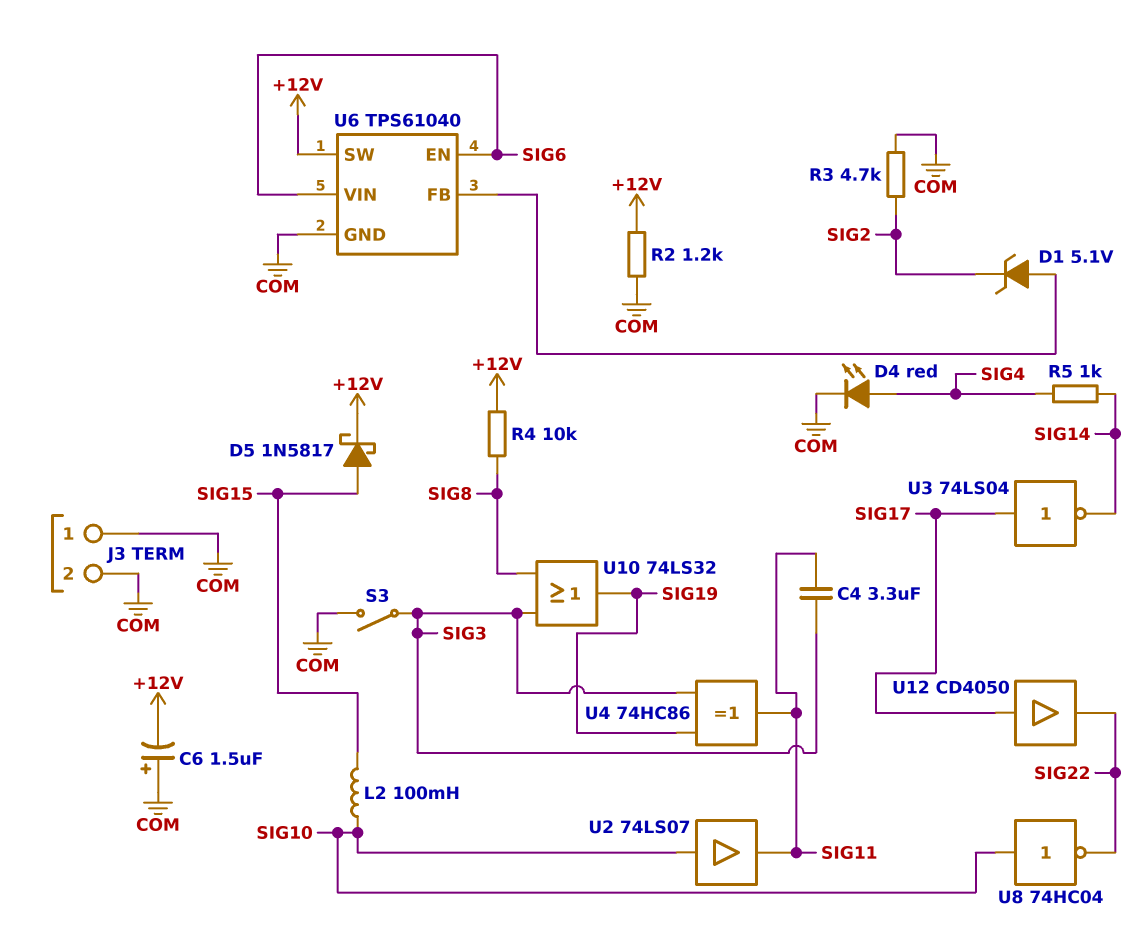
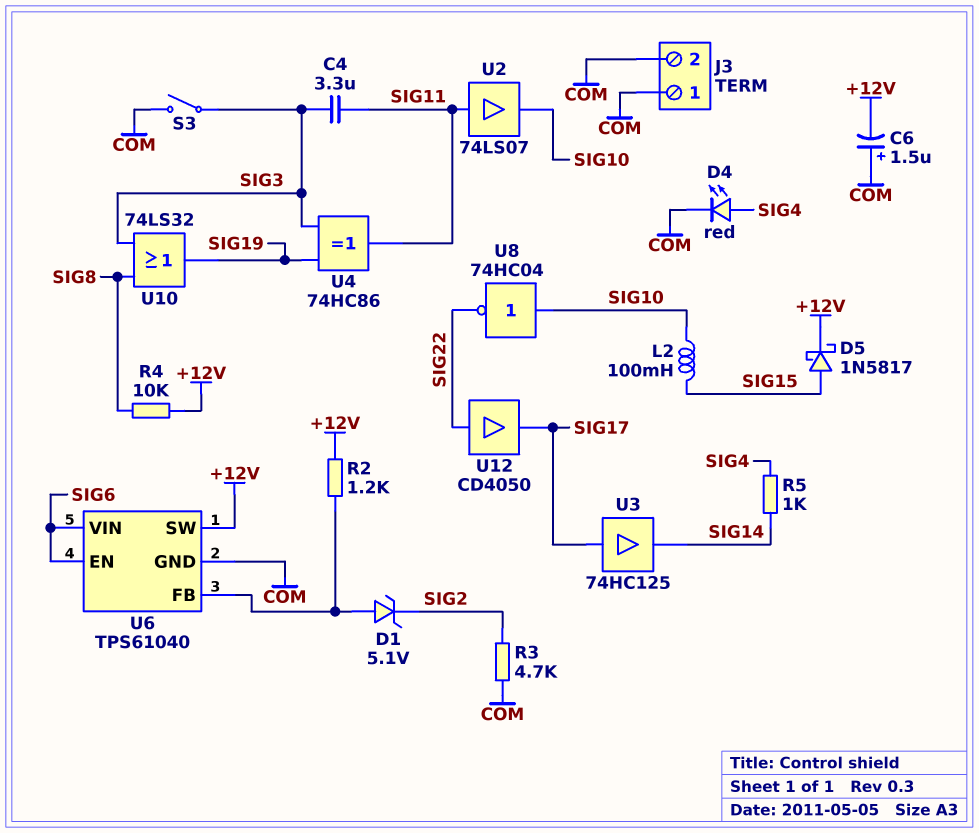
R2: 1.2k (+12V, COM) -> 1.2k (+12V, U6/FB)
U2: buffer 74LS07 (in SIG10, out SIG11) -> buffer 74LS07 (in SIG11, out SIG10)
U3: NOT 74LS04 (in SIG17, out SIG14) -> buffer 74HC125 (in SIG17, out SIG14)
U12: buffer CD4050 (in SIG17, out SIG22) -> buffer CD4050 (in SIG22, out SIG17)

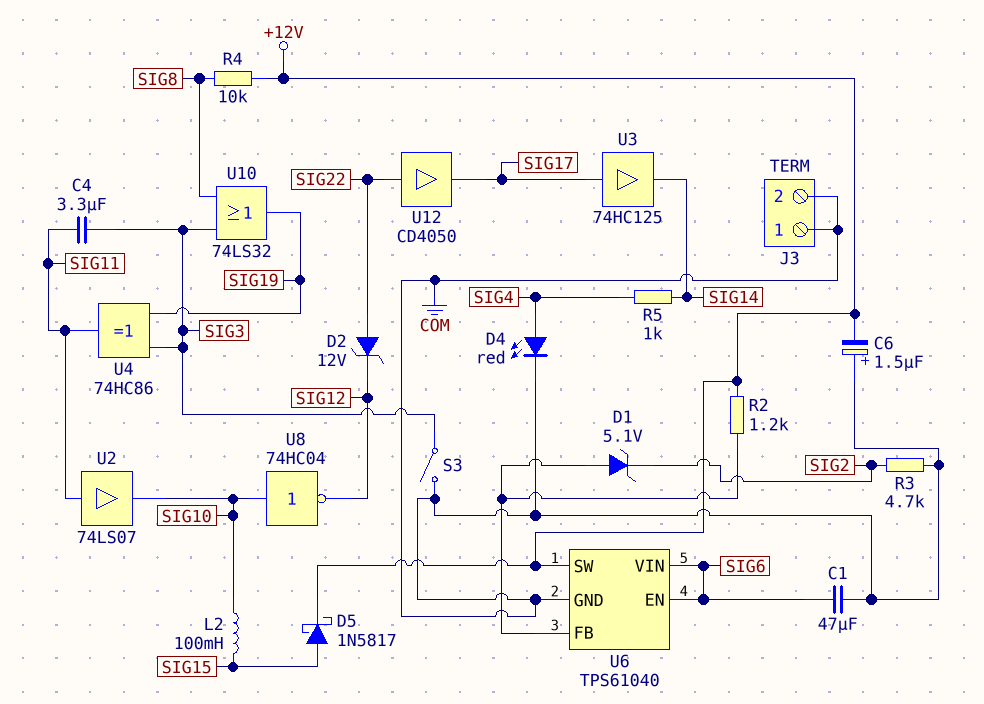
C1: none -> 47uF (COM, SIG6)
D2: none -> zener 12V (A SIG22, K SIG12)
U8: NOT 74HC04 (in SIG10, out SIG22) -> NOT 74HC04 (in SIG10, out SIG12)

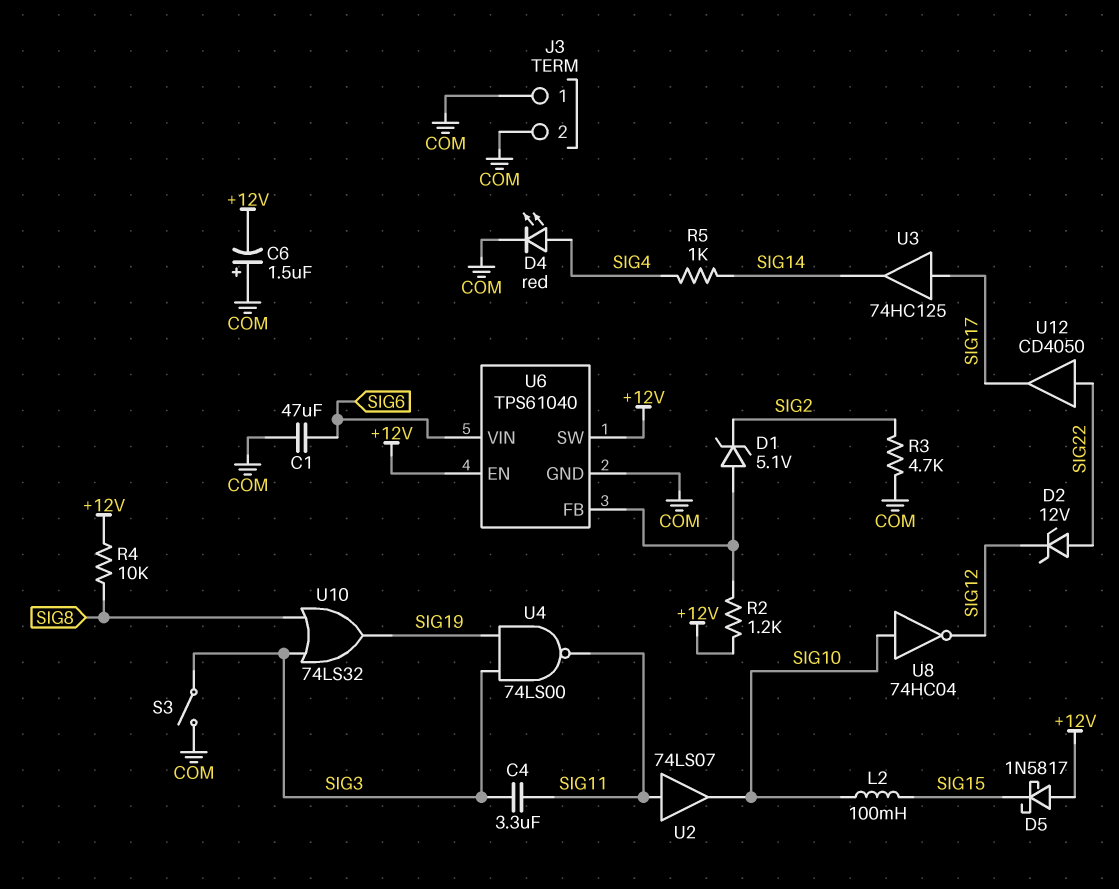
D5: schottky 1N5817 (A SIG15, K +12V) -> schottky 1N5817 (A +12V, K SIG15)
U4: XOR 74HC86 (in SIG3, in SIG19, out SIG11) -> NAND 74LS00 (in SIG3, in SIG19, out SIG11)
U6 pin EN: SIG6 -> +12V

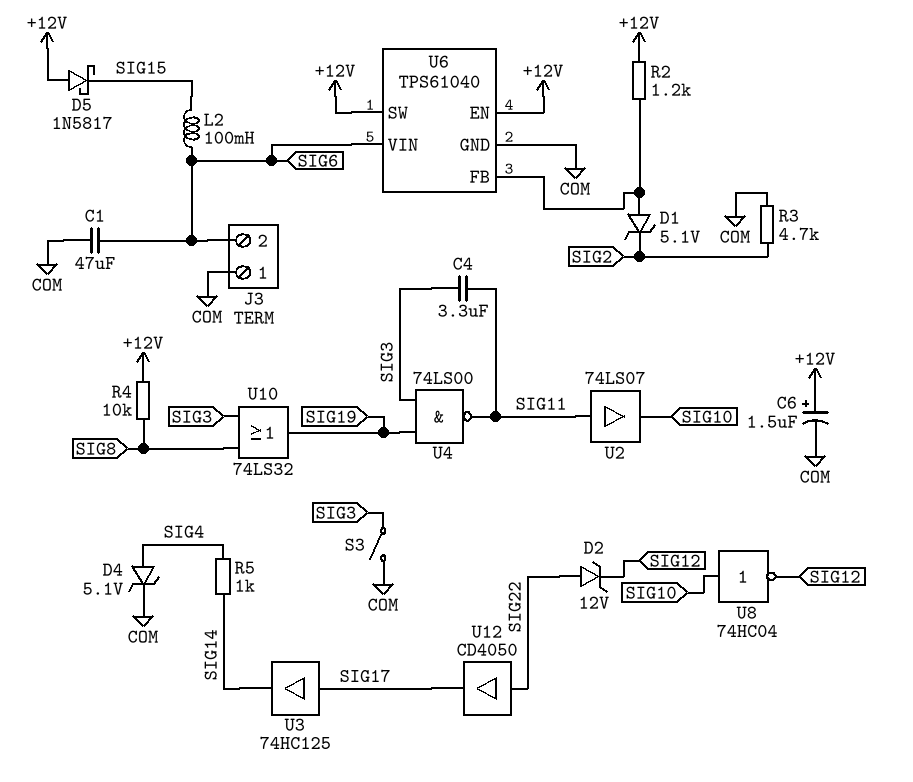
C6: 1.5uF (plus COM, minus +12V) -> 1.5uF (plus +12V, minus COM)
D4: LED red (A SIG4, K COM) -> zener 5.1V (A SIG4, K COM)
J3 pin 2: COM -> SIG6
L2: 100mH (SIG10, SIG15) -> 100mH (SIG6, SIG15)

